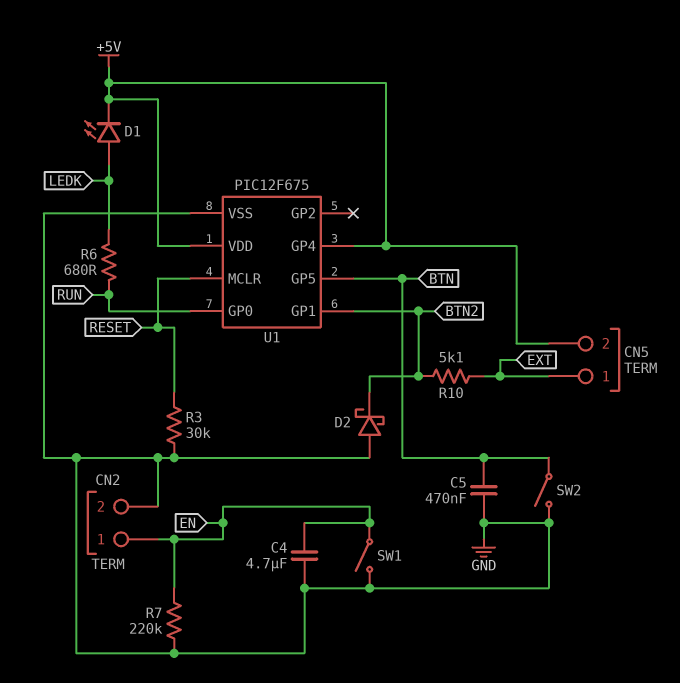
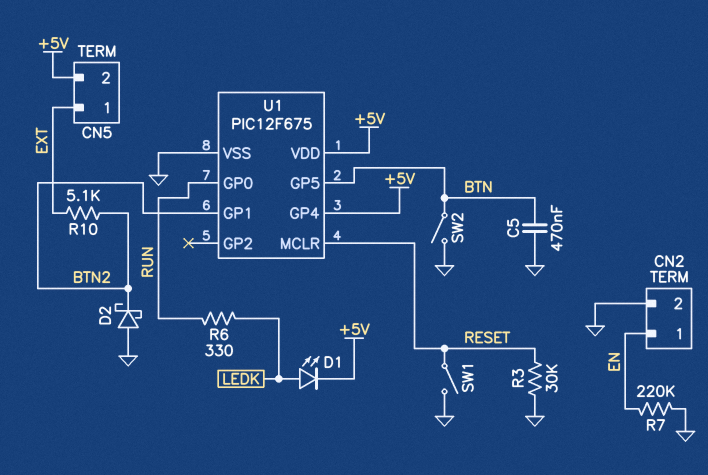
C4: 4.7uF (EN, GND) -> none
R6: 680 (LEDK, RUN) -> 330 (LEDK, RUN)
SW1: switch (EN, GND) -> switch (GND, RESET)

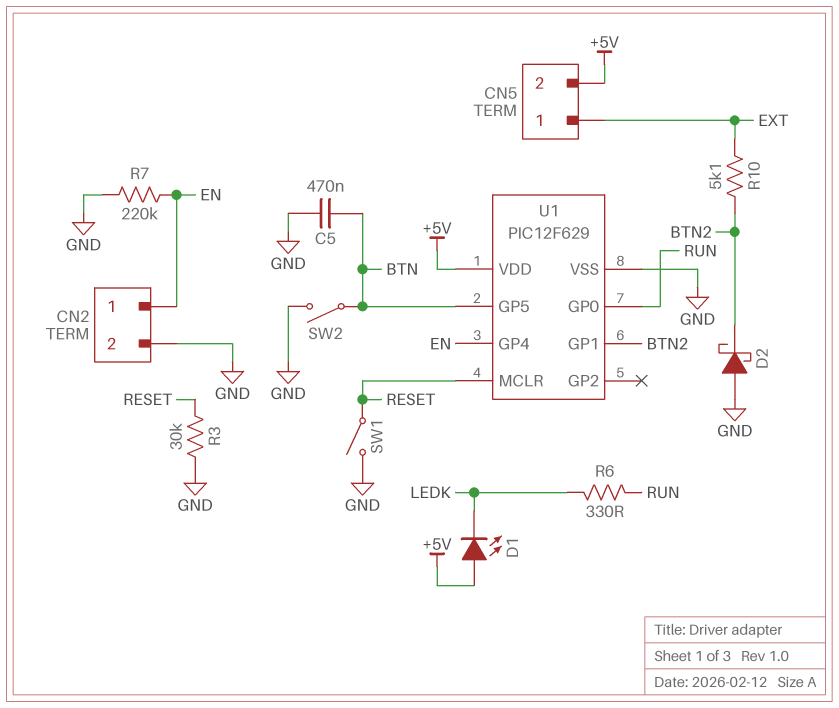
D1: LED (A LEDK, K +5V) -> LED (A +5V, K LEDK)
U1: PIC12F675 -> PIC12F629
U1 pin GP4: +5V -> EN

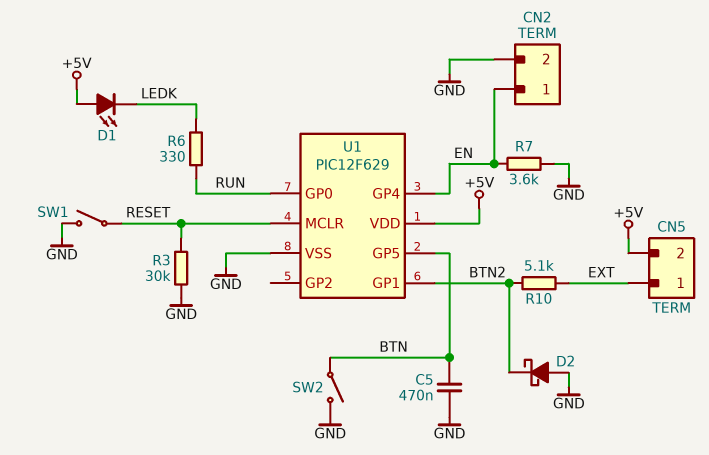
R7: 220k (EN, GND) -> 3.6k (EN, GND)

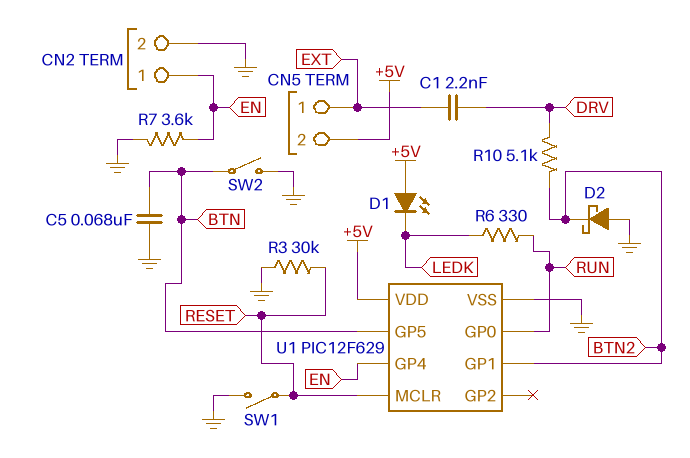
C1: none -> 2.2nF (DRV, EXT)
C5: 470nF (BTN, GND) -> 68nF (BTN, GND)
R10: 5.1k (BTN2, EXT) -> 5.1k (BTN2, DRV)

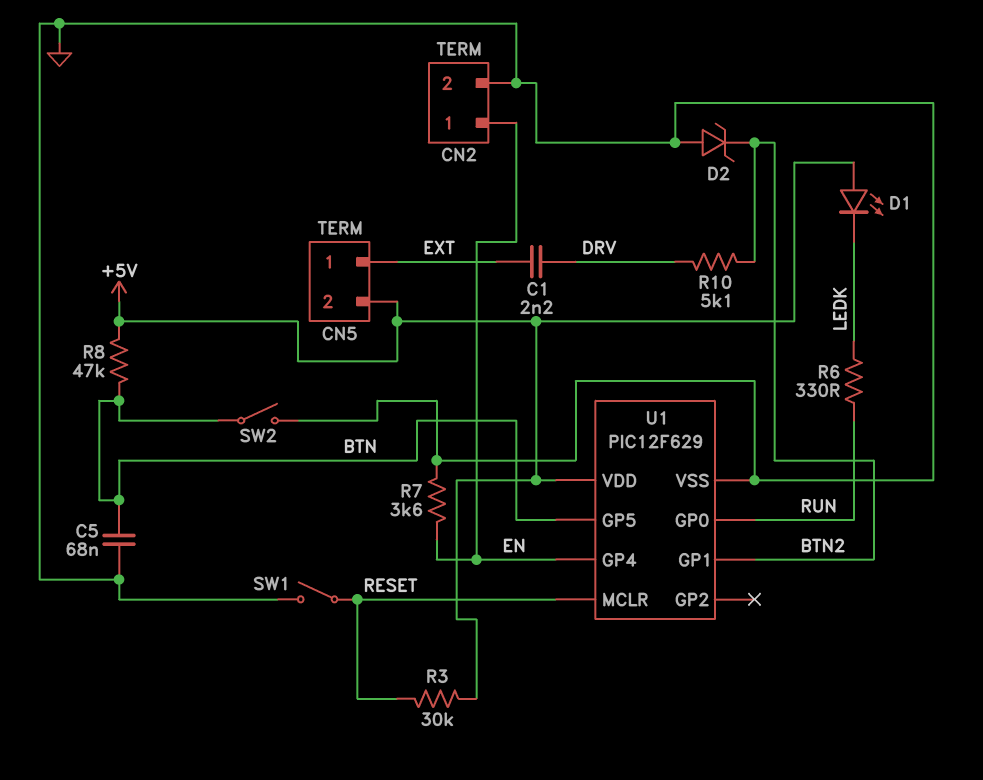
D2: schottky (A GND, K BTN2) -> zener (A GND, K BTN2)
R3: 30k (GND, RESET) -> 30k (+5V, RESET)
R8: none -> 47k (+5V, BTN)

